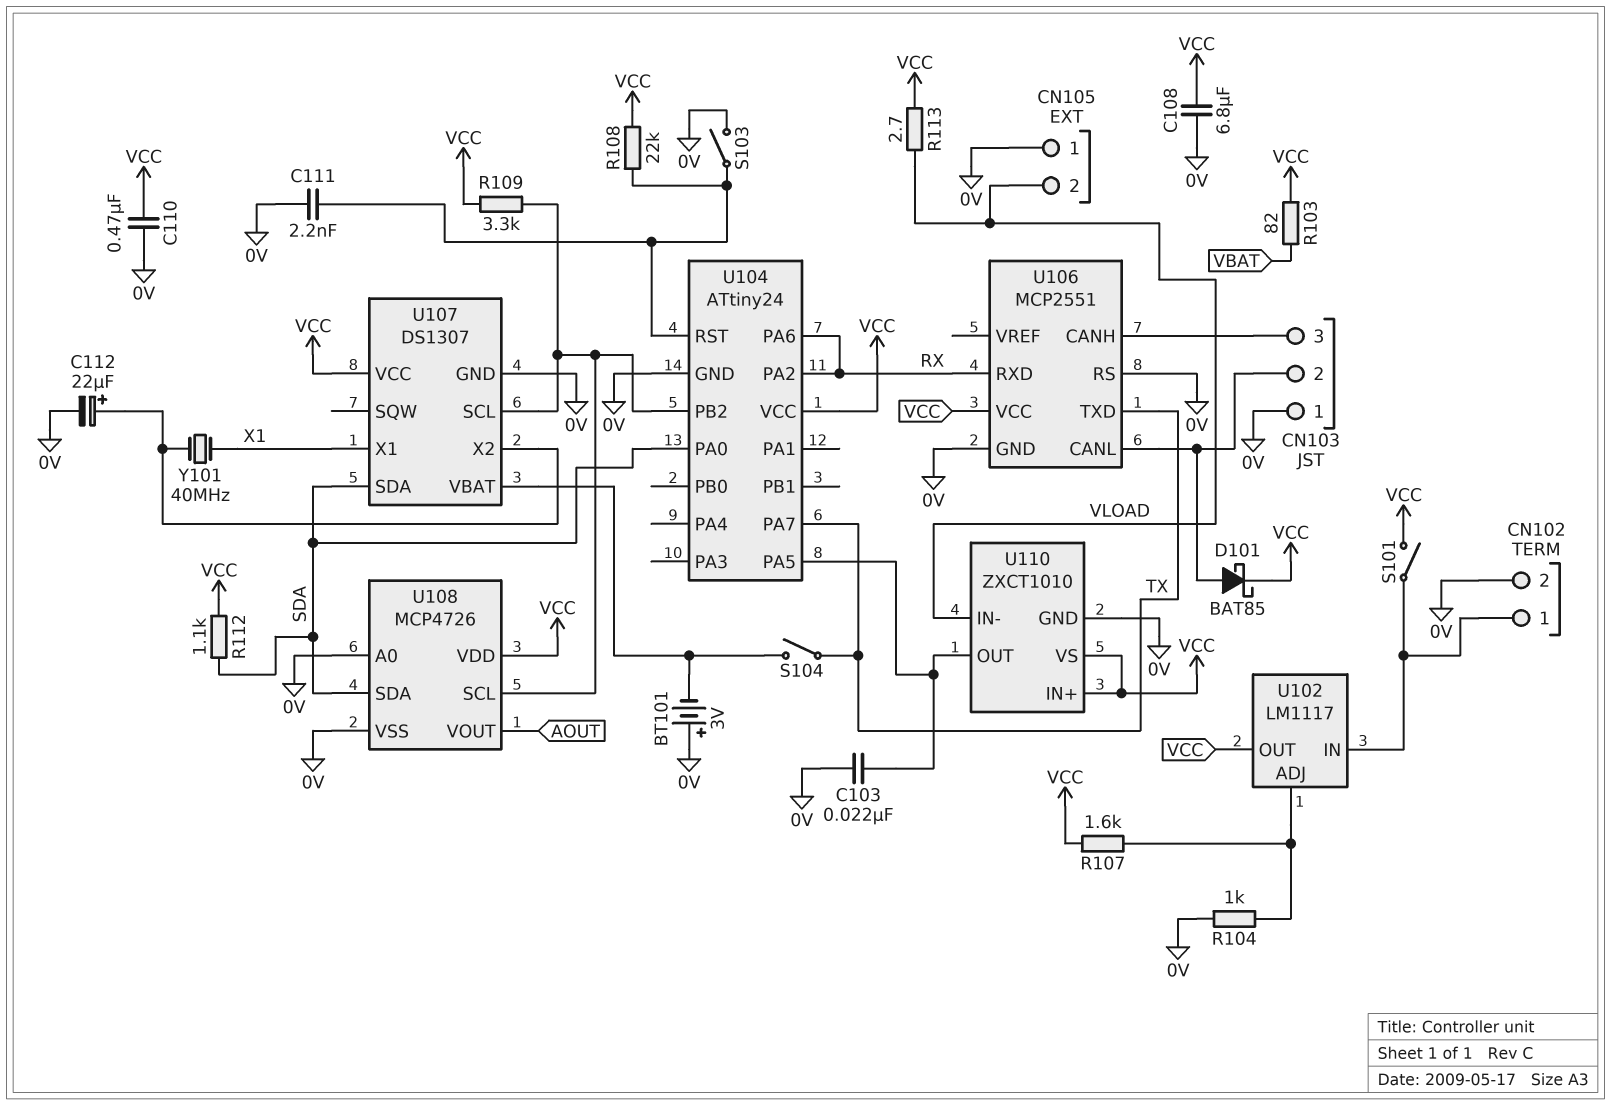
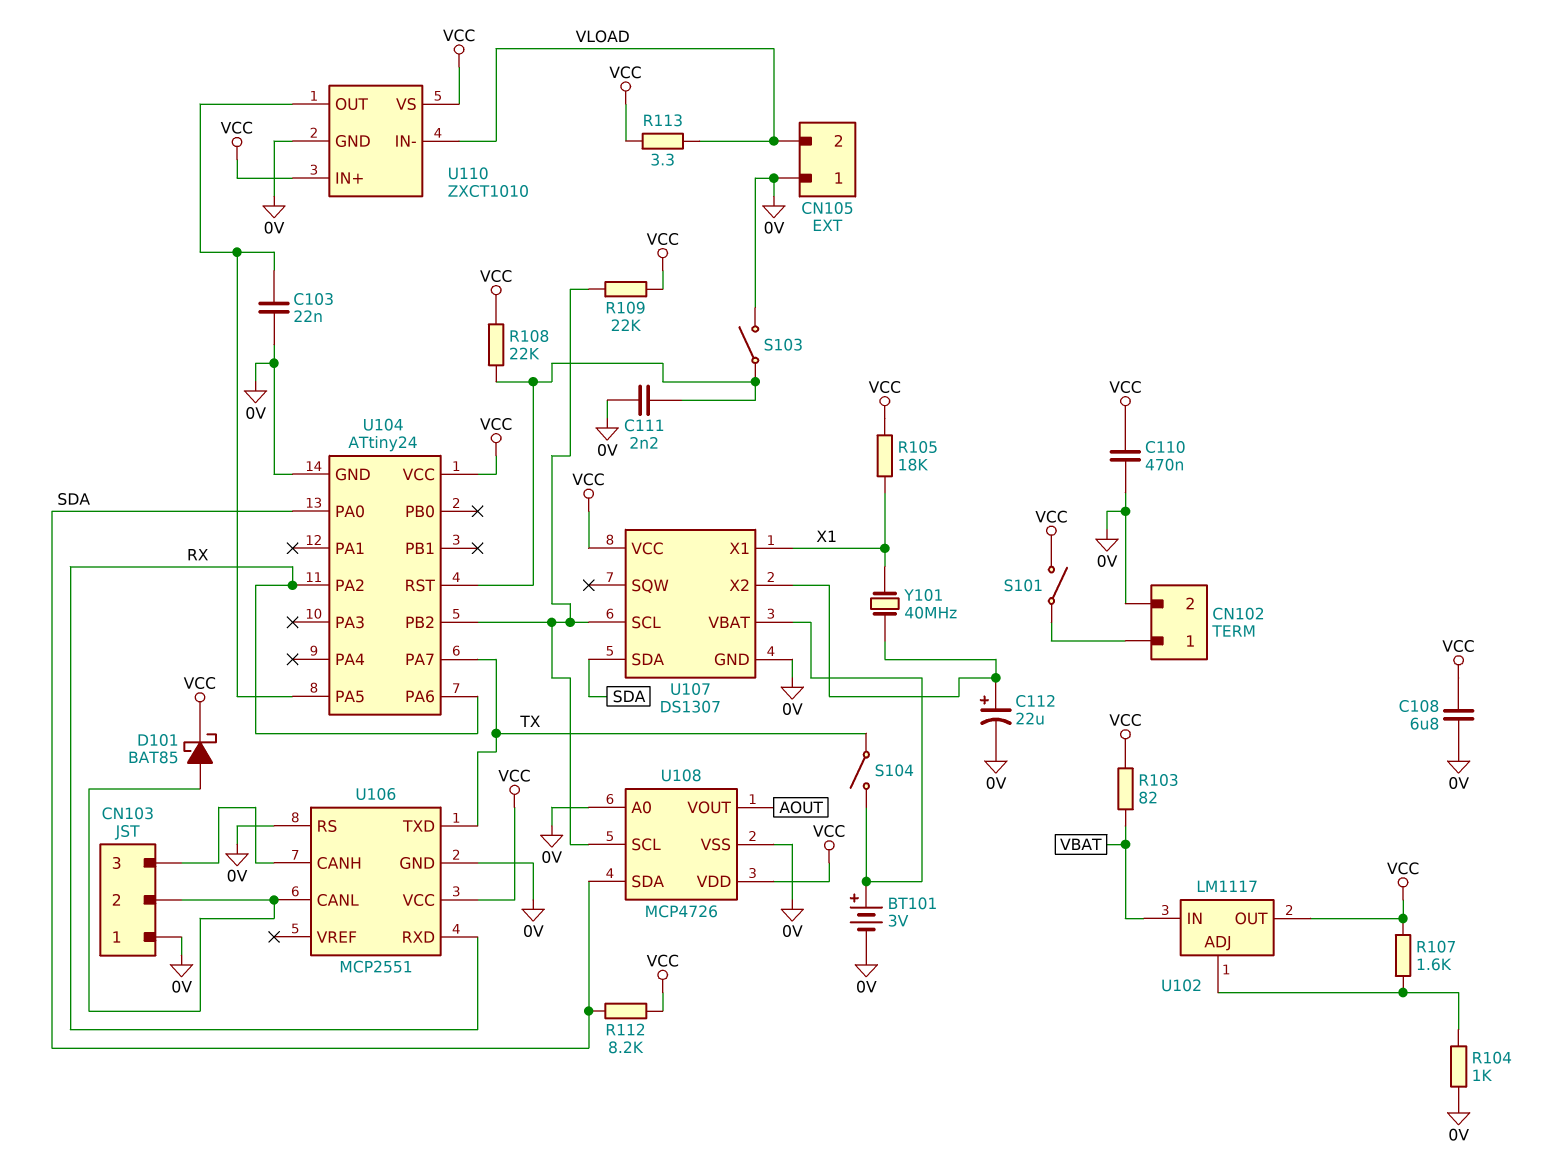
BT101: 3V (plus 0V, minus U107/VBAT) -> 3V (plus U107/VBAT, minus 0V)
R105: none -> 18k (VCC, X1)
R109: 3.3k (U104/PB2, VCC) -> 22k (U104/PB2, VCC)
R112: 1.1k (SDA, VCC) -> 8.2k (SDA, VCC)
R113: 2.7 (VCC, VLOAD) -> 3.3 (VCC, VLOAD)
U102 pin IN: CN102/1 -> VBAT

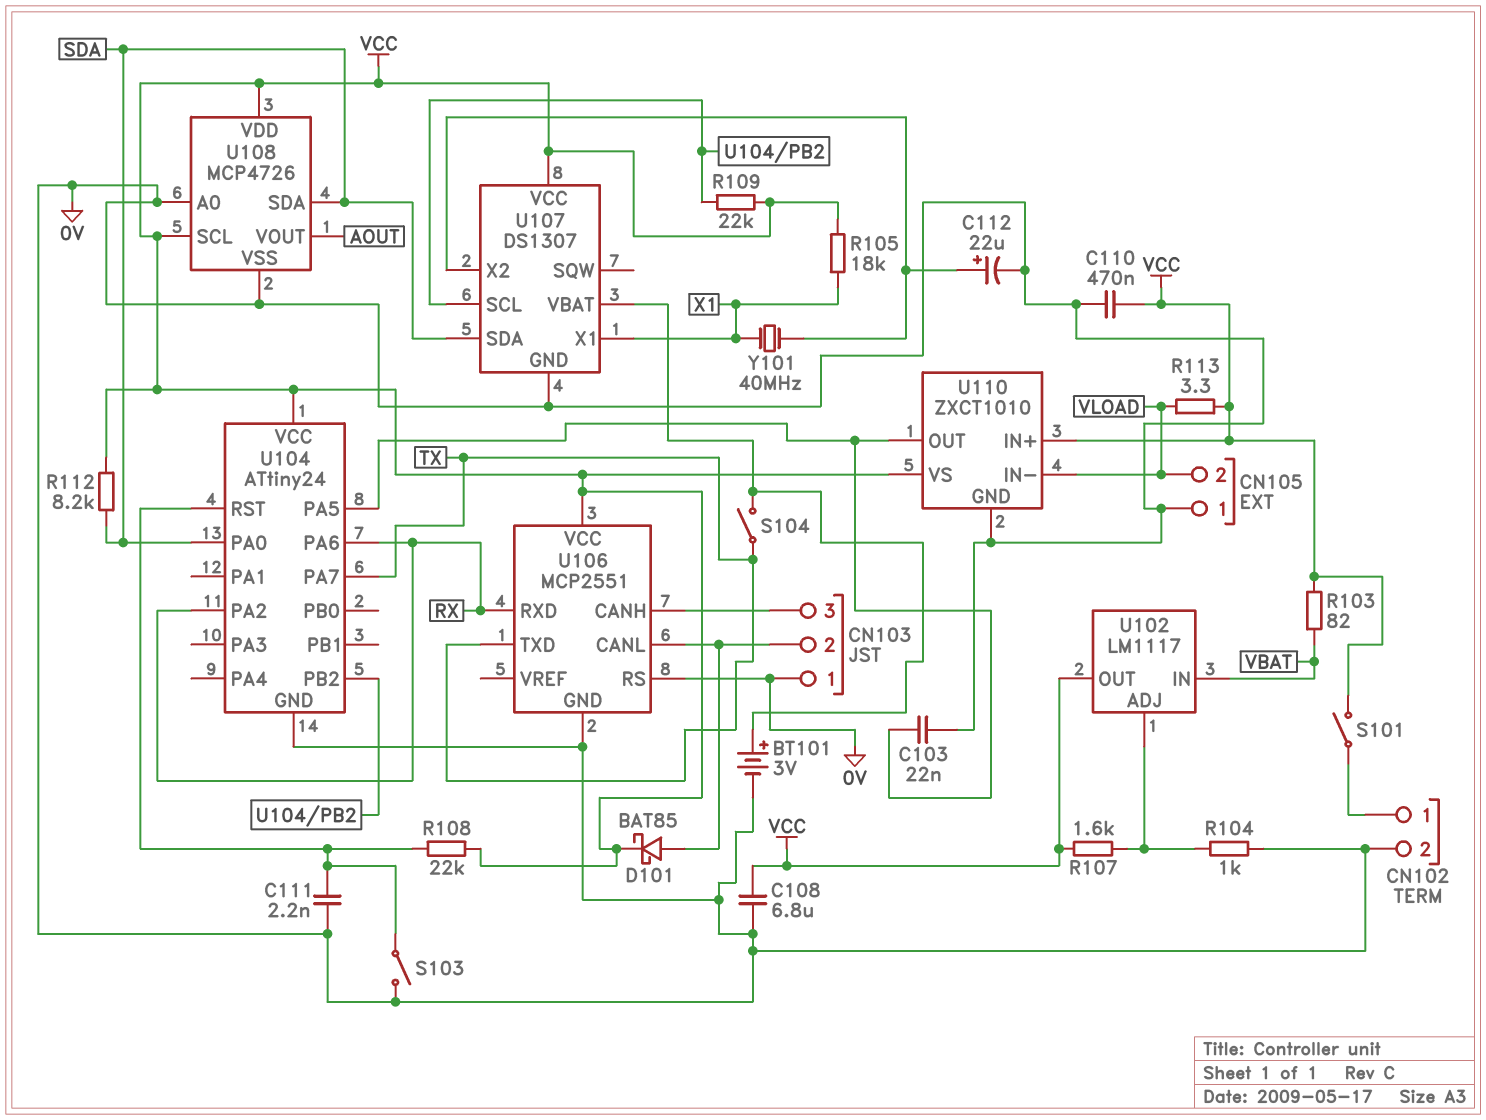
U108 pin SCL: U104/PB2 -> VCC

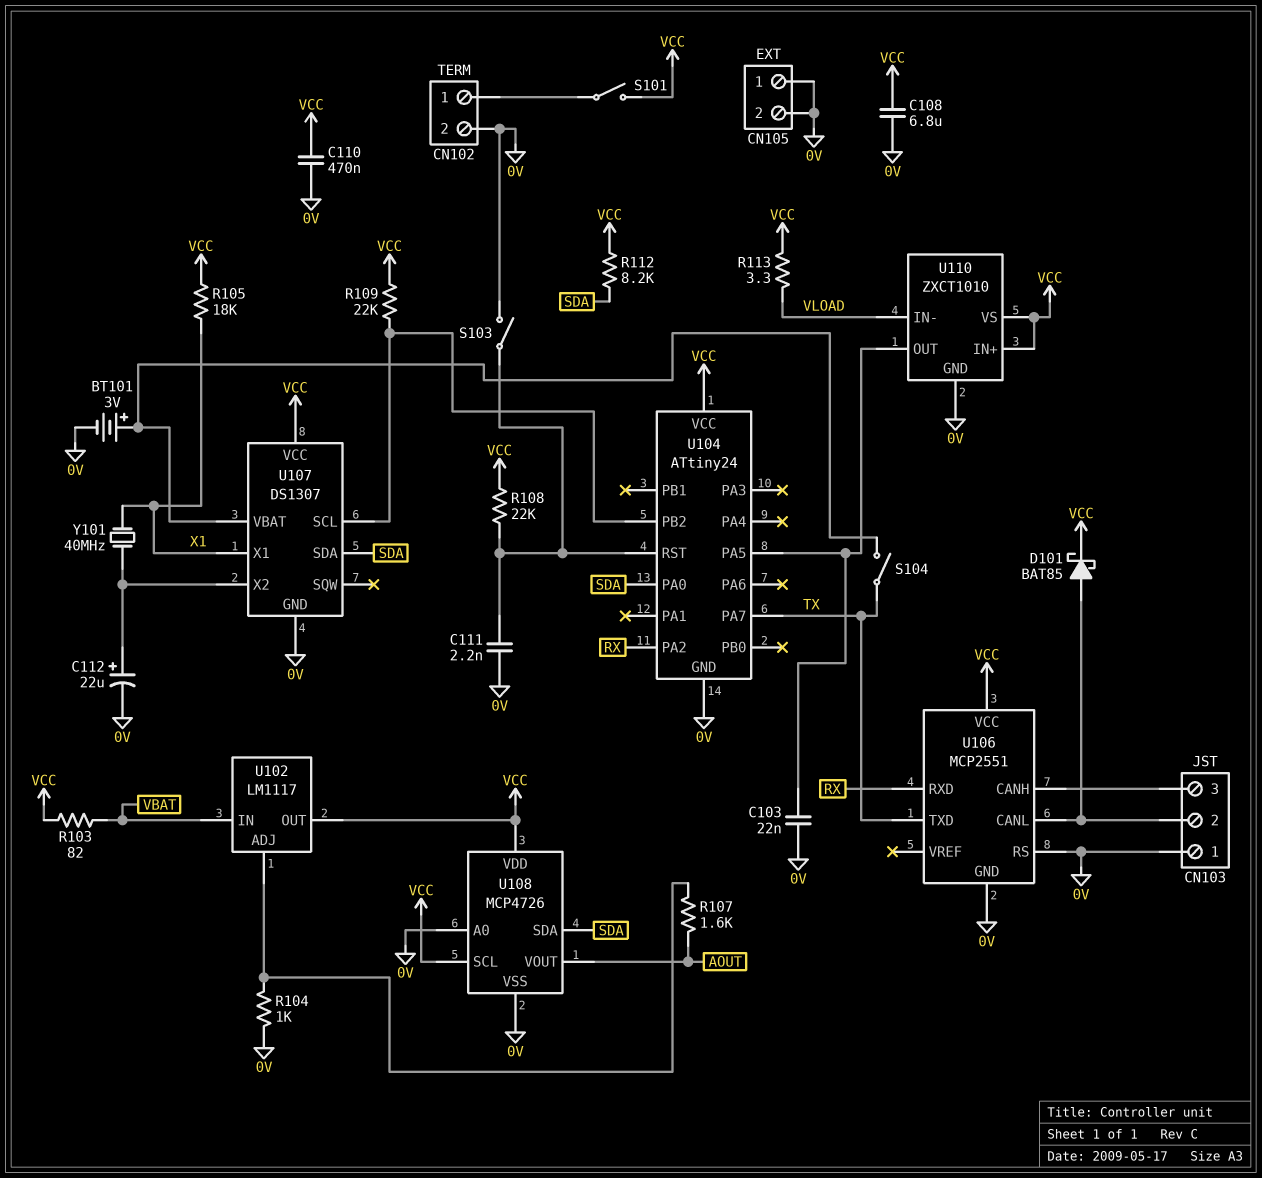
CN105 pin 2: VLOAD -> 0V
R107: 1.6k (U102/ADJ, VCC) -> 1.6k (AOUT, U102/ADJ)
U104 pin PA6: RX -> none

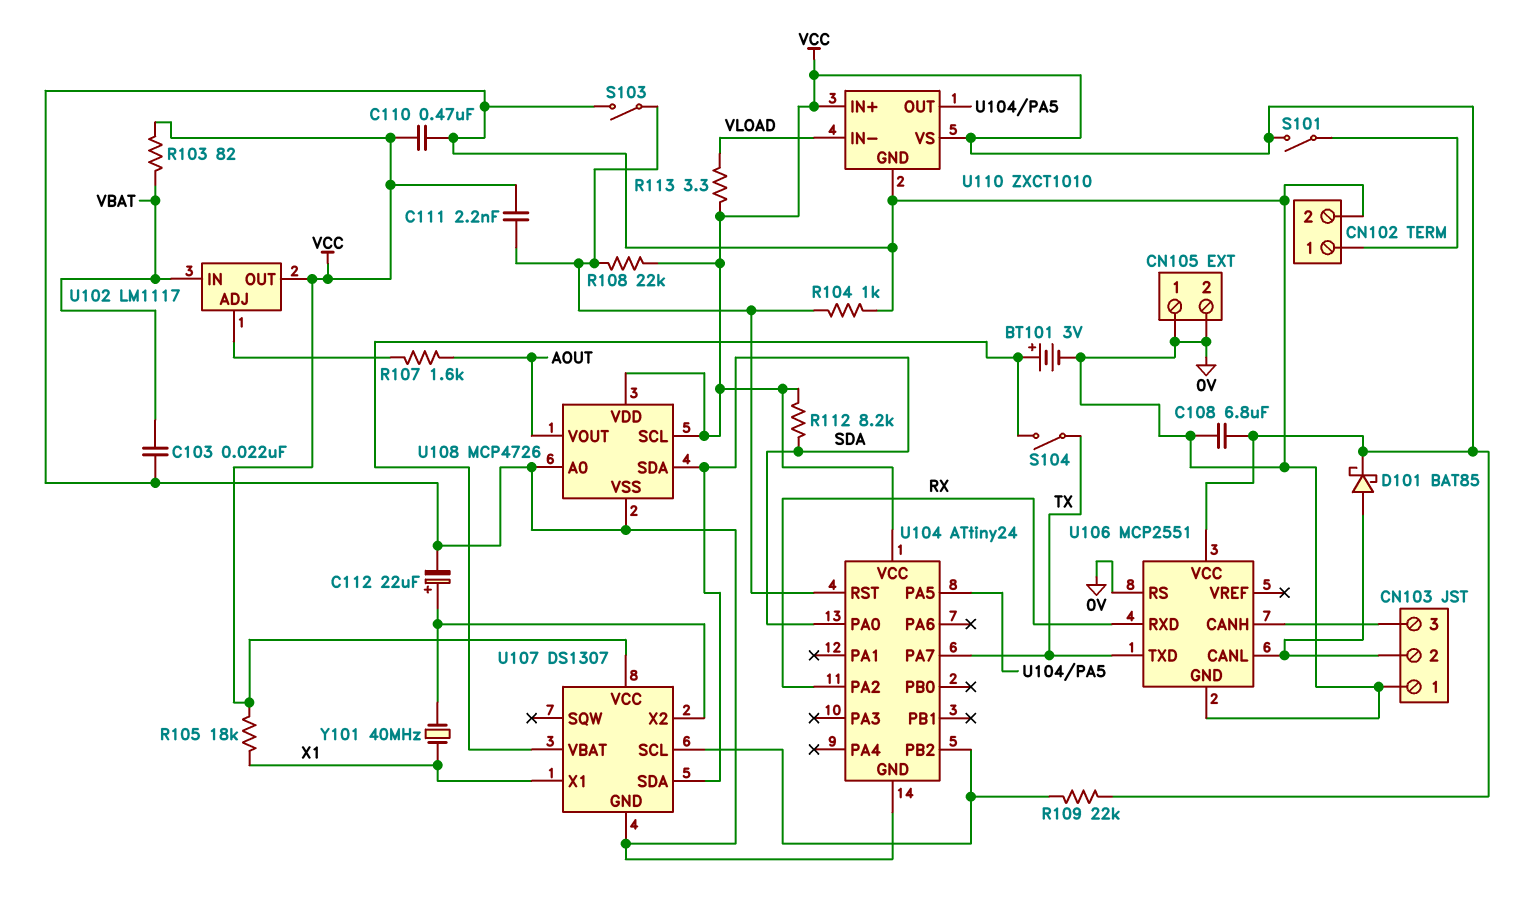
C103: 22nF (0V, U104/PA5) -> 22nF (0V, VBAT)
C111: 2.2nF (0V, U104/RST) -> 2.2nF (U104/RST, VCC)
R104: 1k (0V, U102/ADJ) -> 1k (0V, U104/RST)

